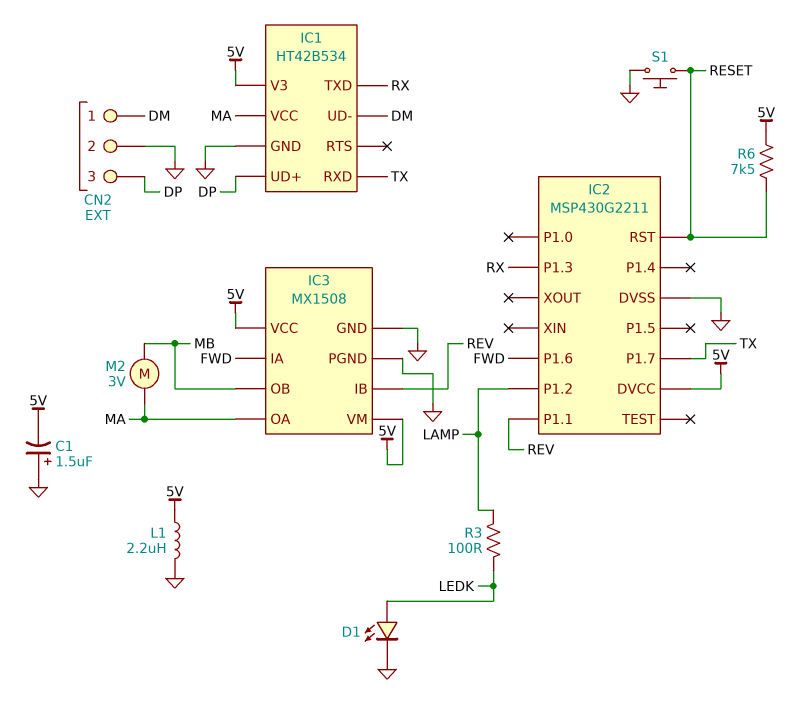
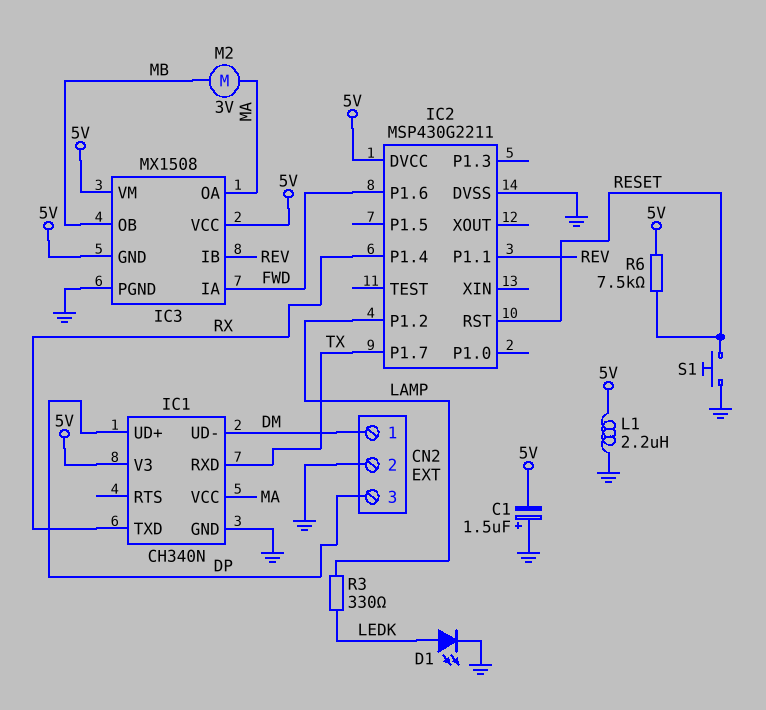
IC1: HT42B534 -> CH340N
IC2 pin P1.3: RX -> none
IC2 pin P1.4: none -> RX
IC3 pin GND: GND -> 5V
R3: 100 (LAMP, LEDK) -> 330 (LAMP, LEDK)

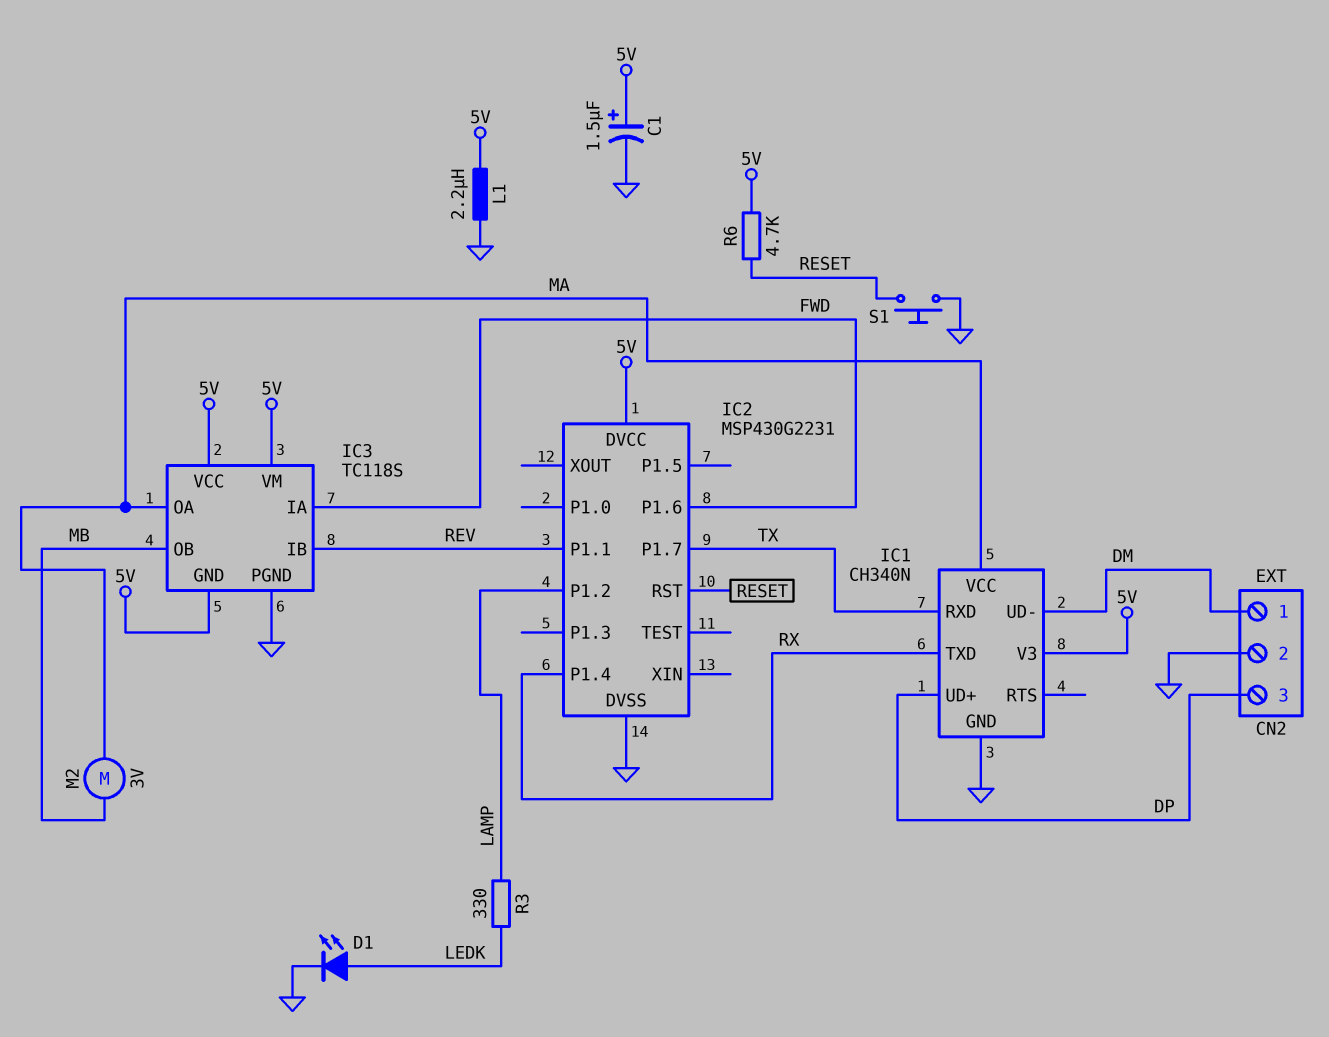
C1: 1.5uF (plus GND, minus 5V) -> 1.5uF (plus 5V, minus GND)
IC2: MSP430G2211 -> MSP430G2231
IC3: MX1508 -> TC118S
R6: 7.5k (5V, RESET) -> 4.7k (5V, RESET)

